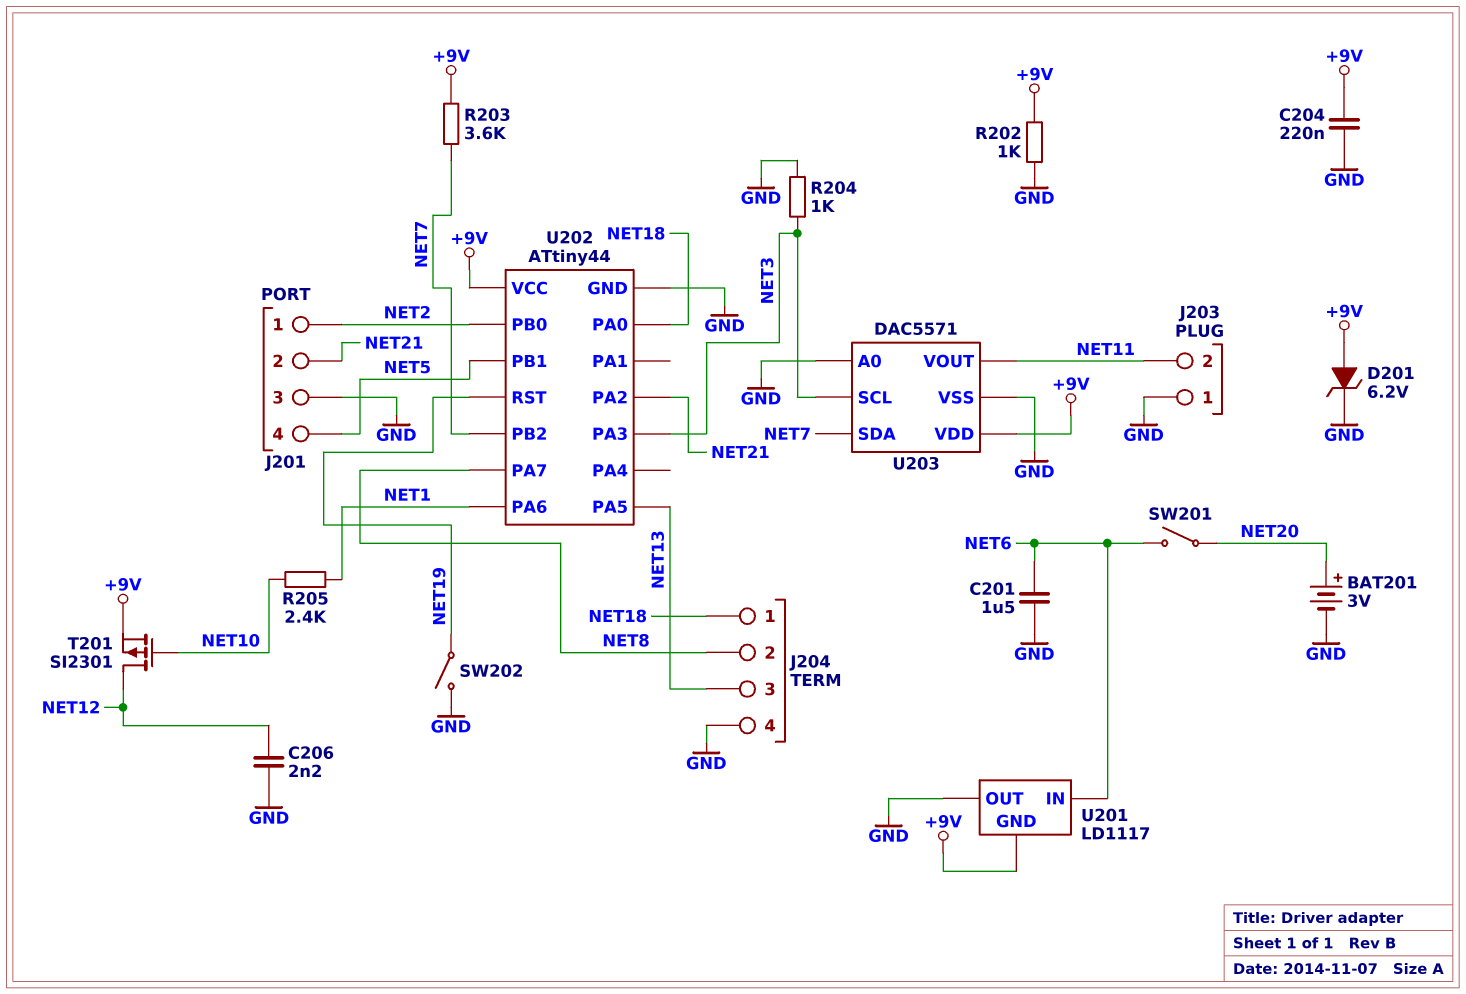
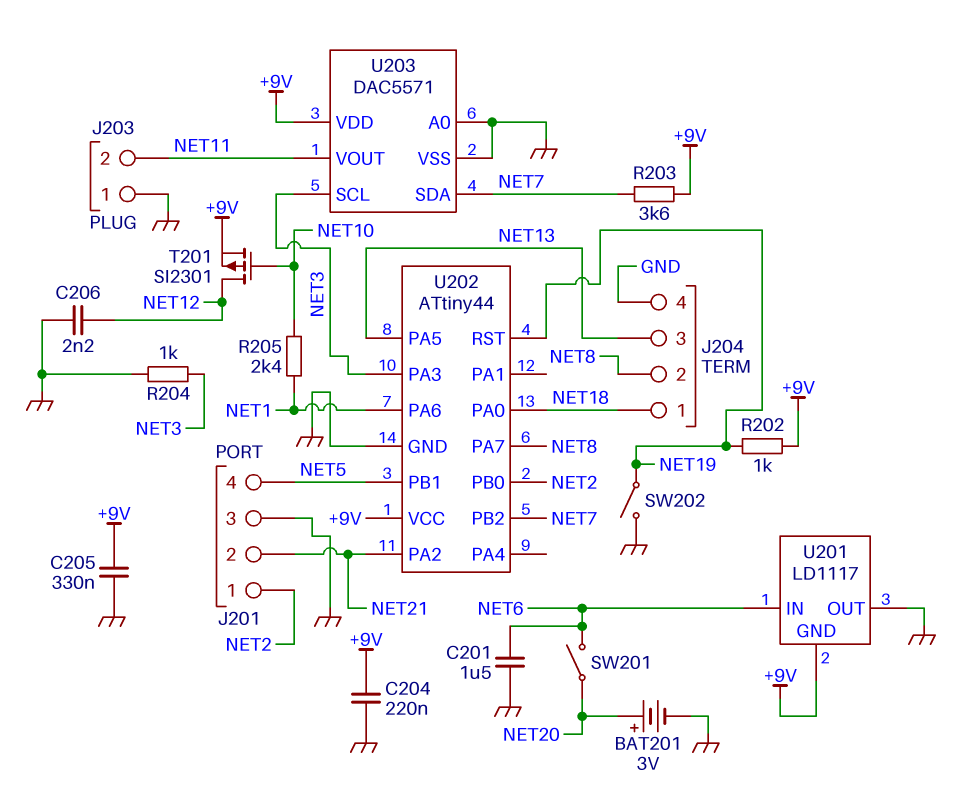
C205: none -> 330nF (+9V, GND)
D201: zener 6.2V (A +9V, K GND) -> none
R202: 1k (+9V, GND) -> 1k (+9V, NET19)

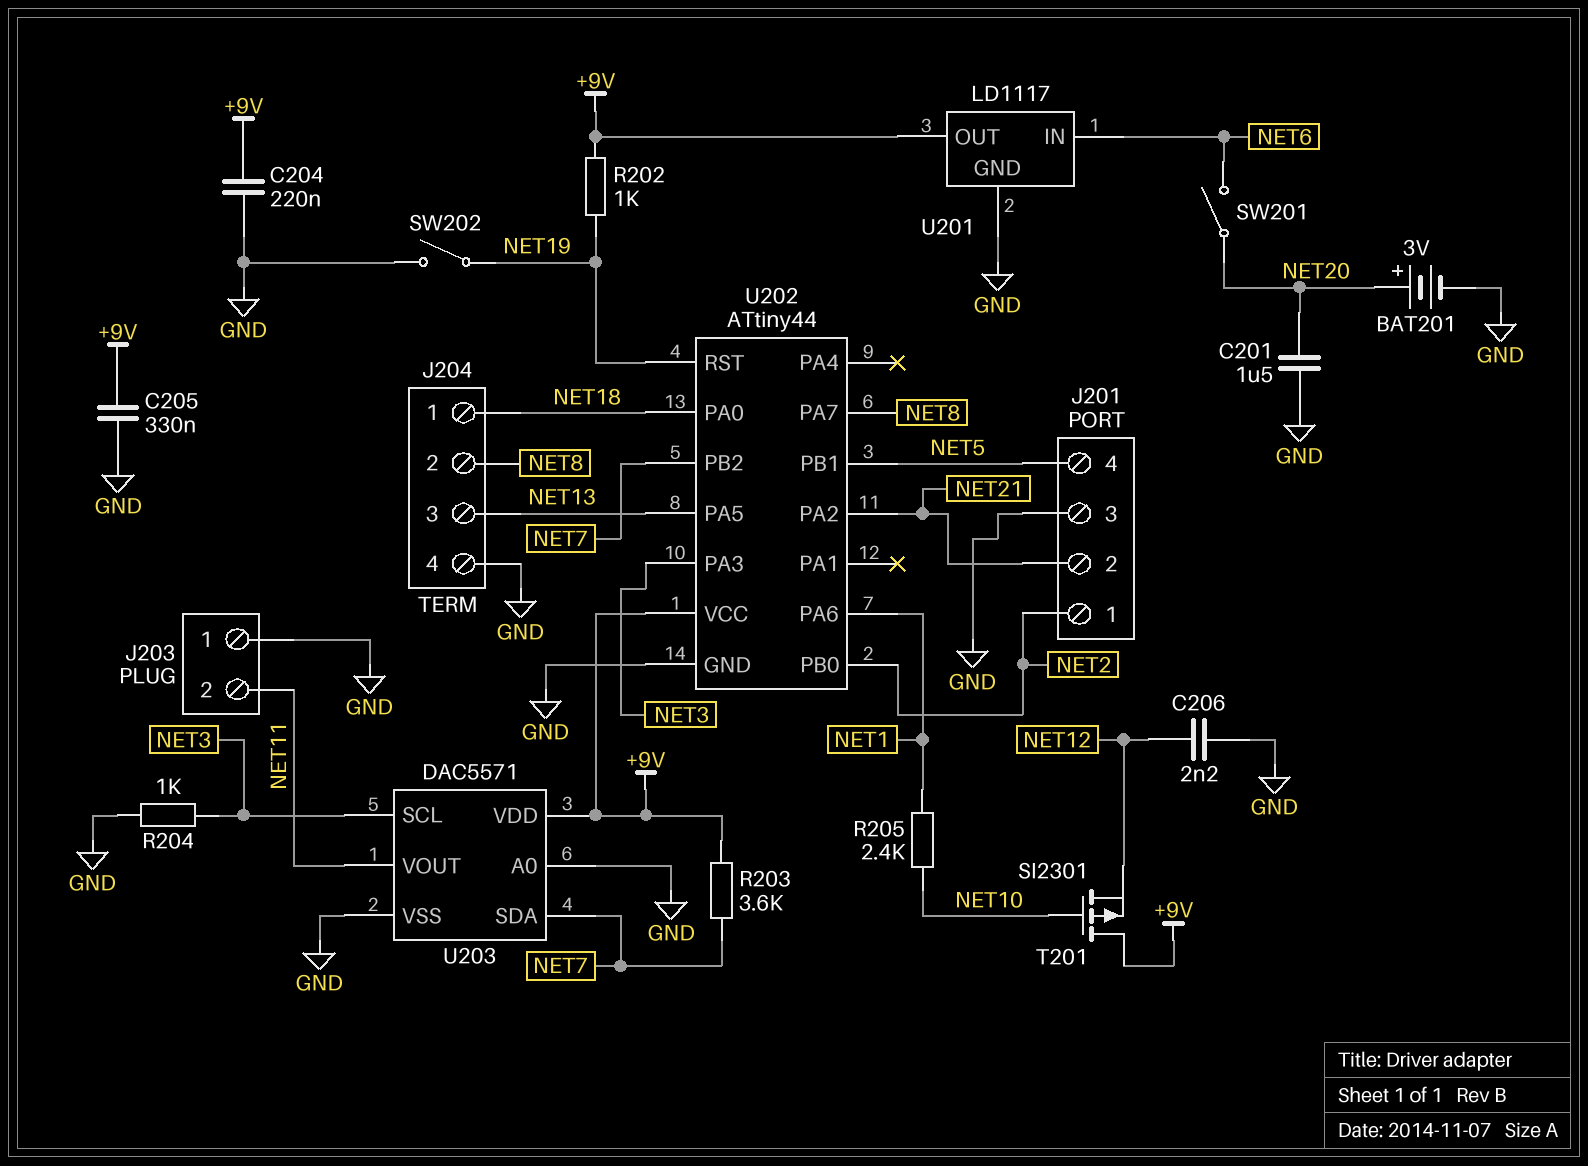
C201: 1.5uF (GND, NET6) -> 1.5uF (GND, NET20)
T201: PMOS SI2301 (G NET10, D NET12, S +9V) -> PMOS SI2301 (G NET10, D +9V, S NET12)
U201 pin GND: +9V -> GND
U201 pin OUT: GND -> +9V

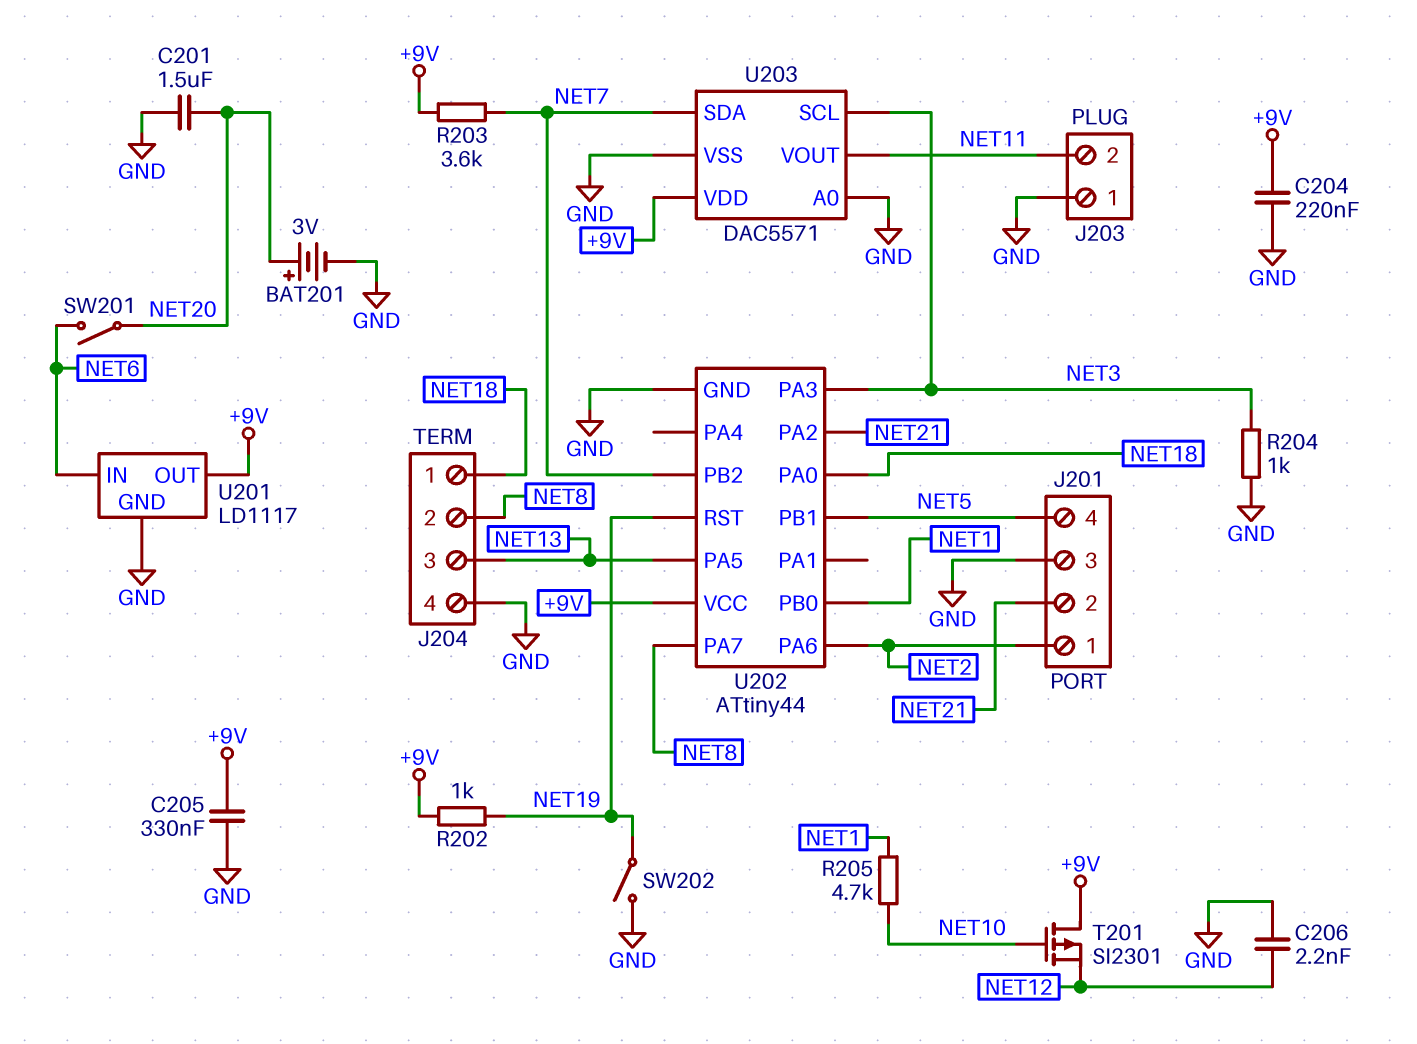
R205: 2.4k (NET1, NET10) -> 4.7k (NET1, NET10)
U202 pin PA6: NET1 -> NET2
U202 pin PB0: NET2 -> NET1

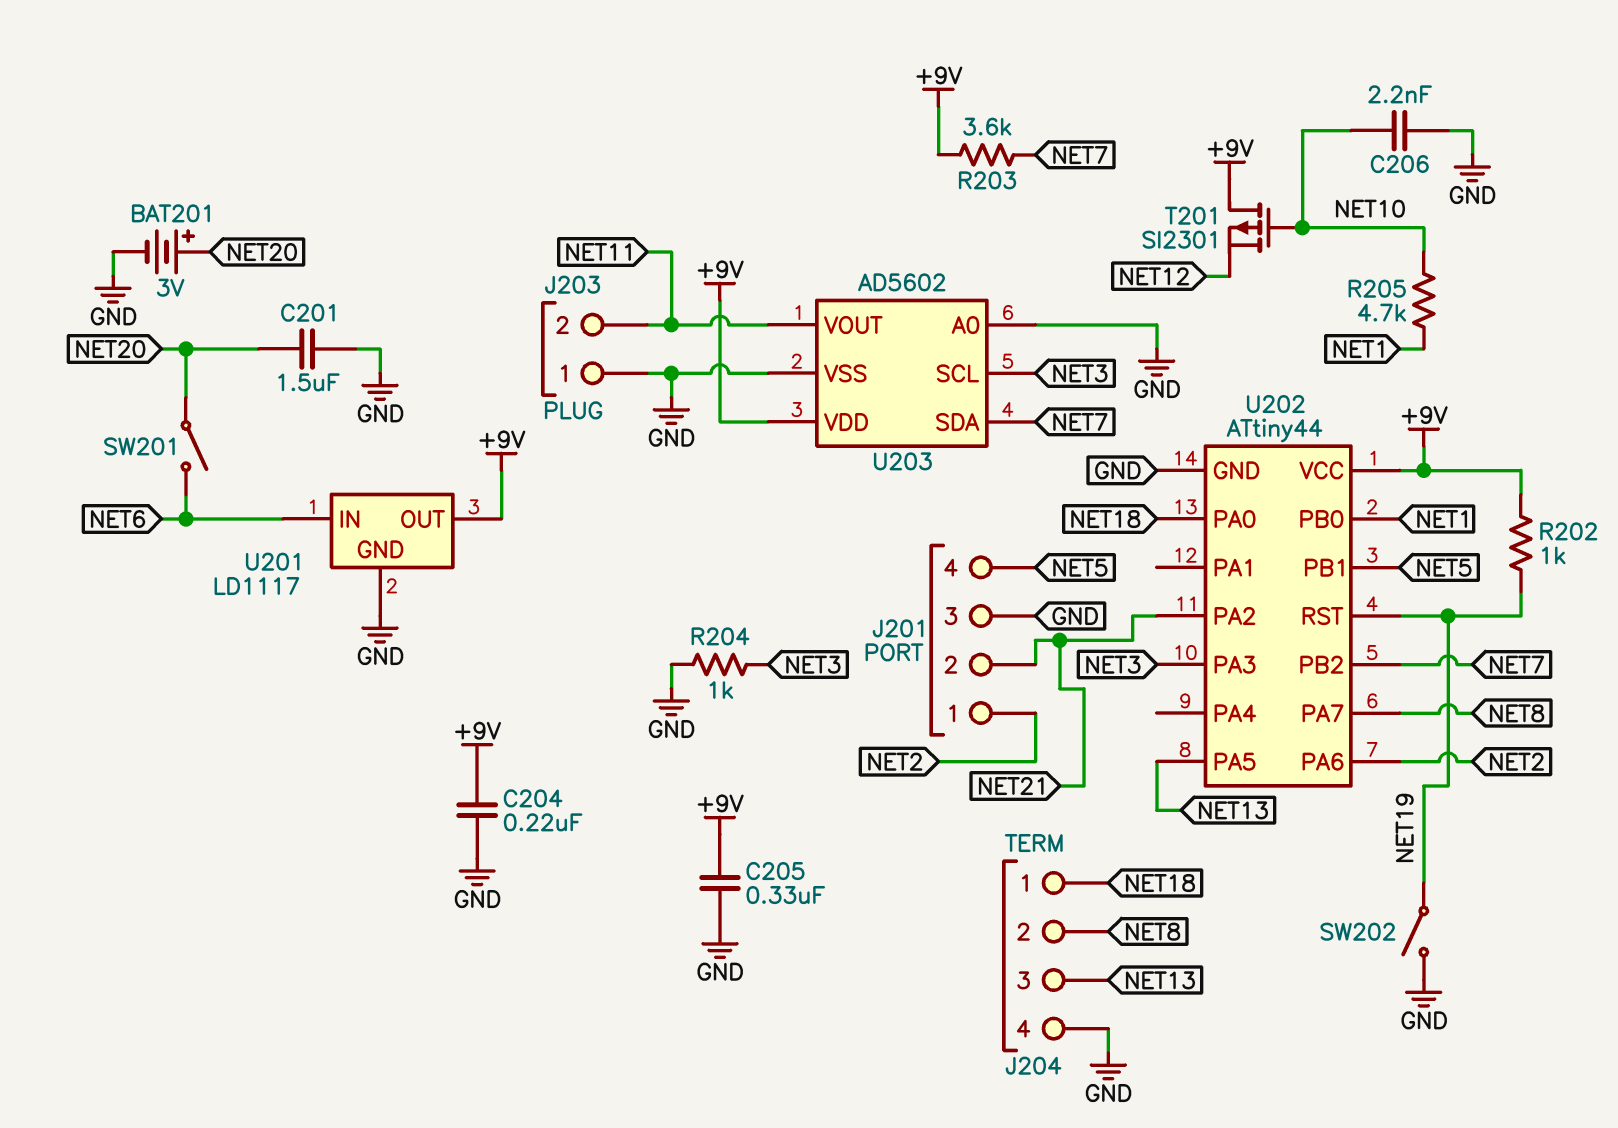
C206: 2.2nF (GND, NET12) -> 2.2nF (GND, NET10)
U203: DAC5571 -> AD5602

